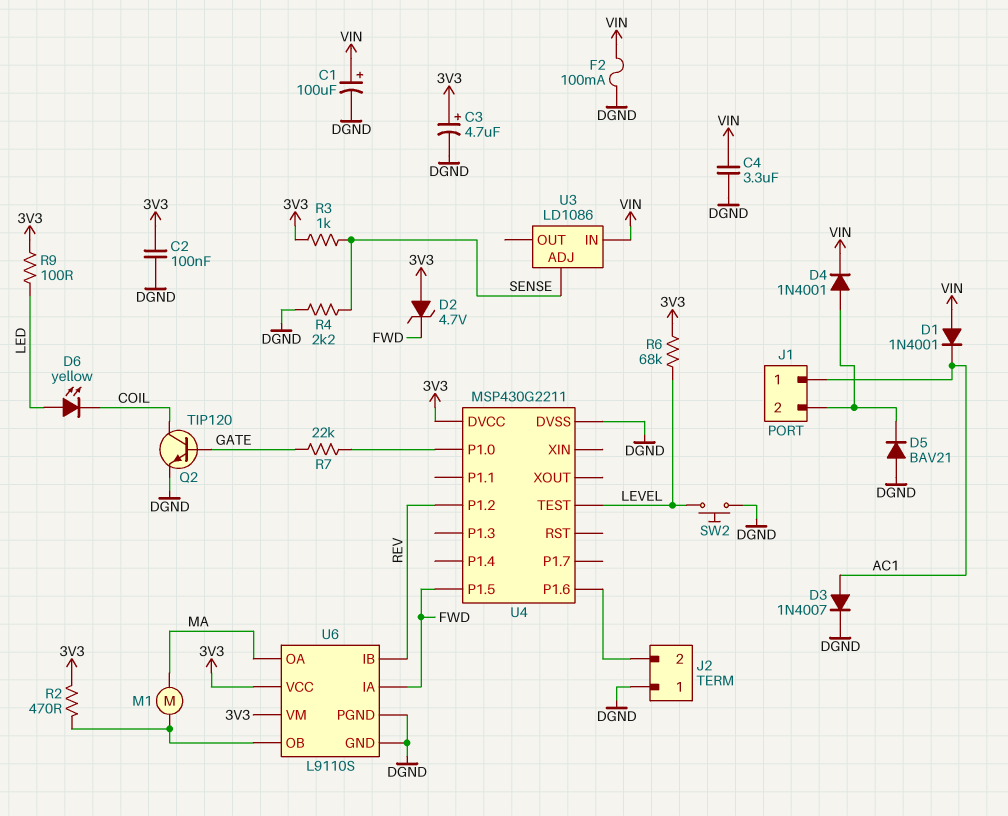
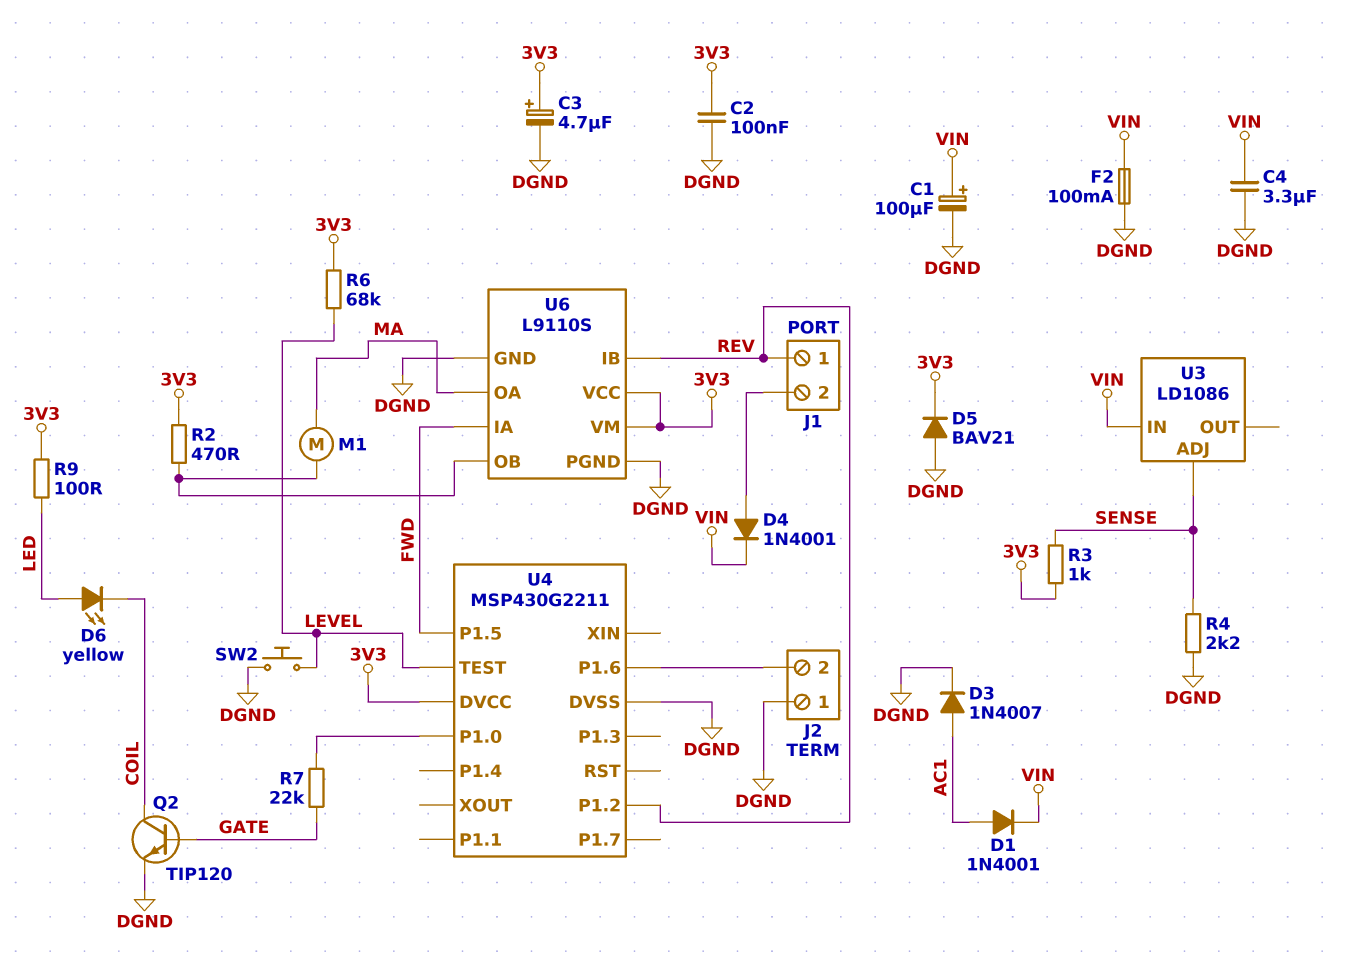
D1: diode 1N4001 (A VIN, K AC1) -> diode 1N4001 (A AC1, K VIN)
D2: zener 4.7V (A 3V3, K FWD) -> none
D5: diode BAV21 (A DGND, K J1/2) -> diode BAV21 (A DGND, K 3V3)
J1 pin 1: AC1 -> REV

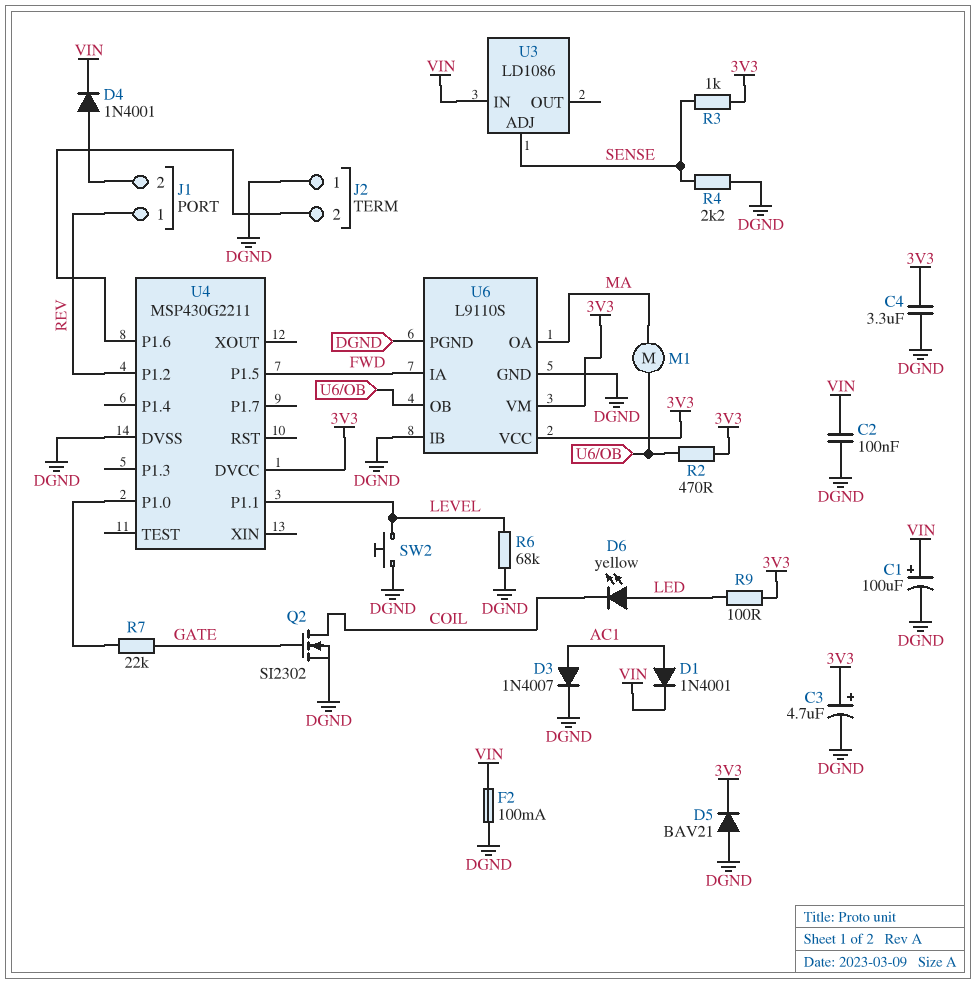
C2: 100nF (3V3, DGND) -> 100nF (DGND, VIN)
C4: 3.3uF (DGND, VIN) -> 3.3uF (3V3, DGND)
Q2: NPN TIP120 (B GATE, C COIL, E DGND) -> NMOS SI2302 (G GATE, D COIL, S DGND)
R6: 68k (3V3, LEVEL) -> 68k (DGND, LEVEL)
U4 pin P1.1: none -> LEVEL
U4 pin TEST: LEVEL -> none
U6 pin IB: REV -> DGND

